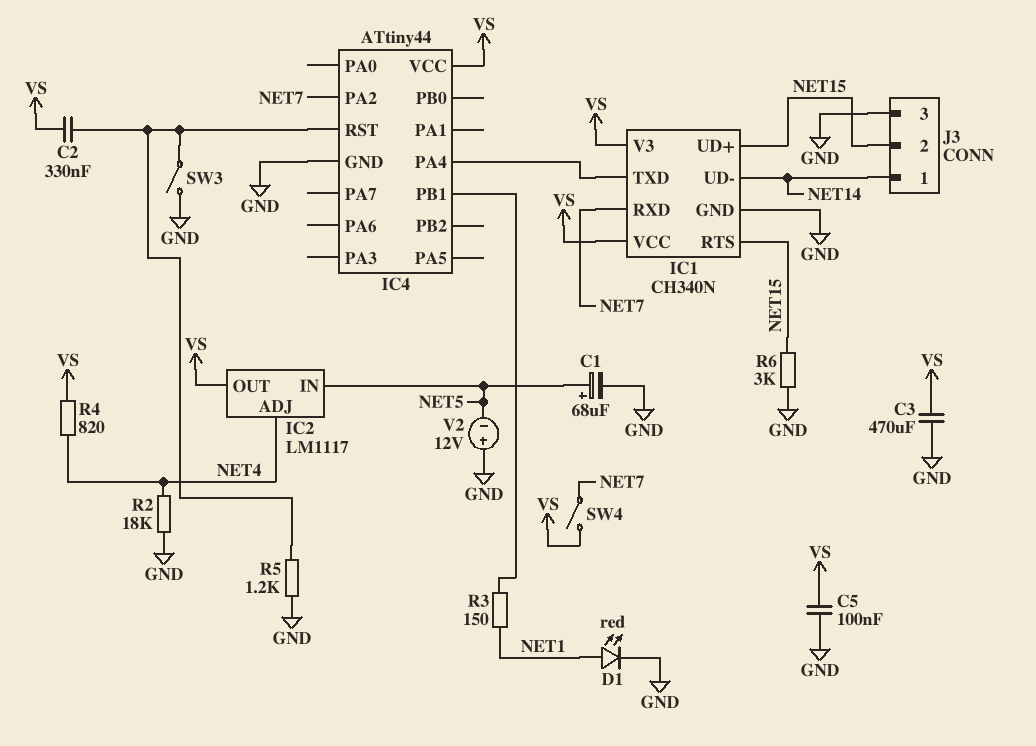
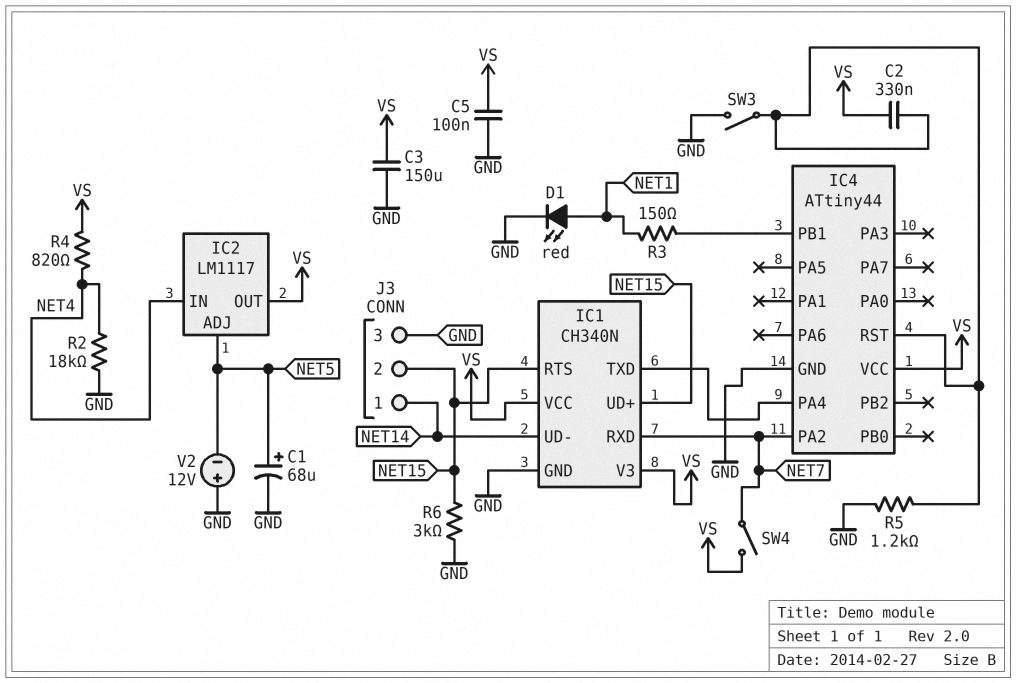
C3: 470uF (GND, VS) -> 150uF (GND, VS)
IC2 pin ADJ: NET4 -> NET5
IC2 pin IN: NET5 -> NET4

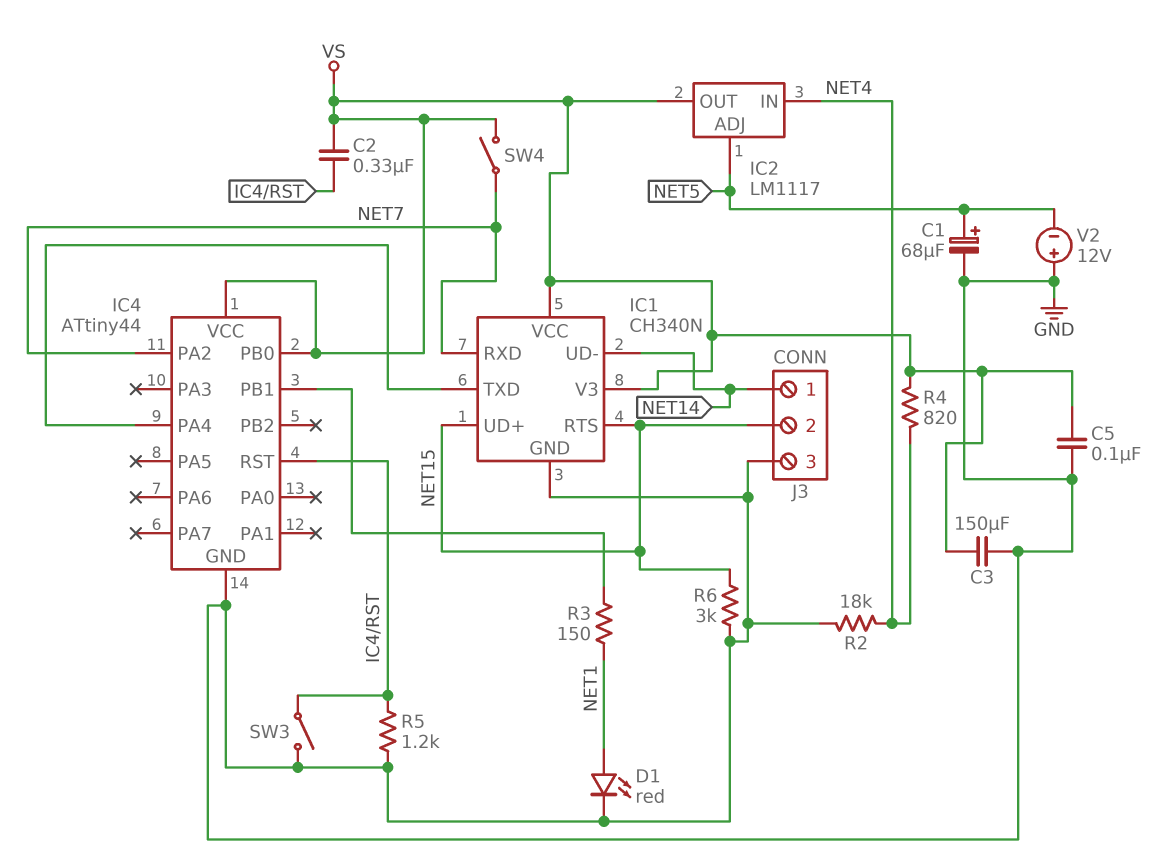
IC4 pin PB0: none -> VS

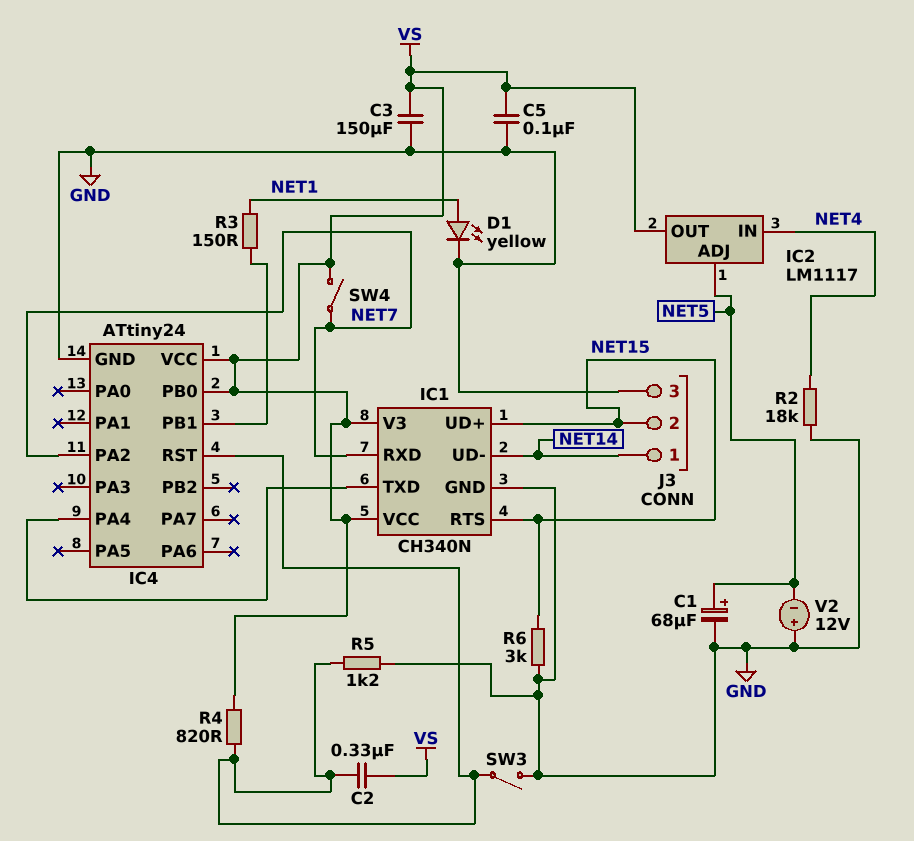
D1: LED red (A NET1, K GND) -> LED yellow (A NET1, K GND)
IC4: ATtiny44 -> ATtiny24
R4: 820 (NET4, VS) -> 820 (IC4/RST, VS)

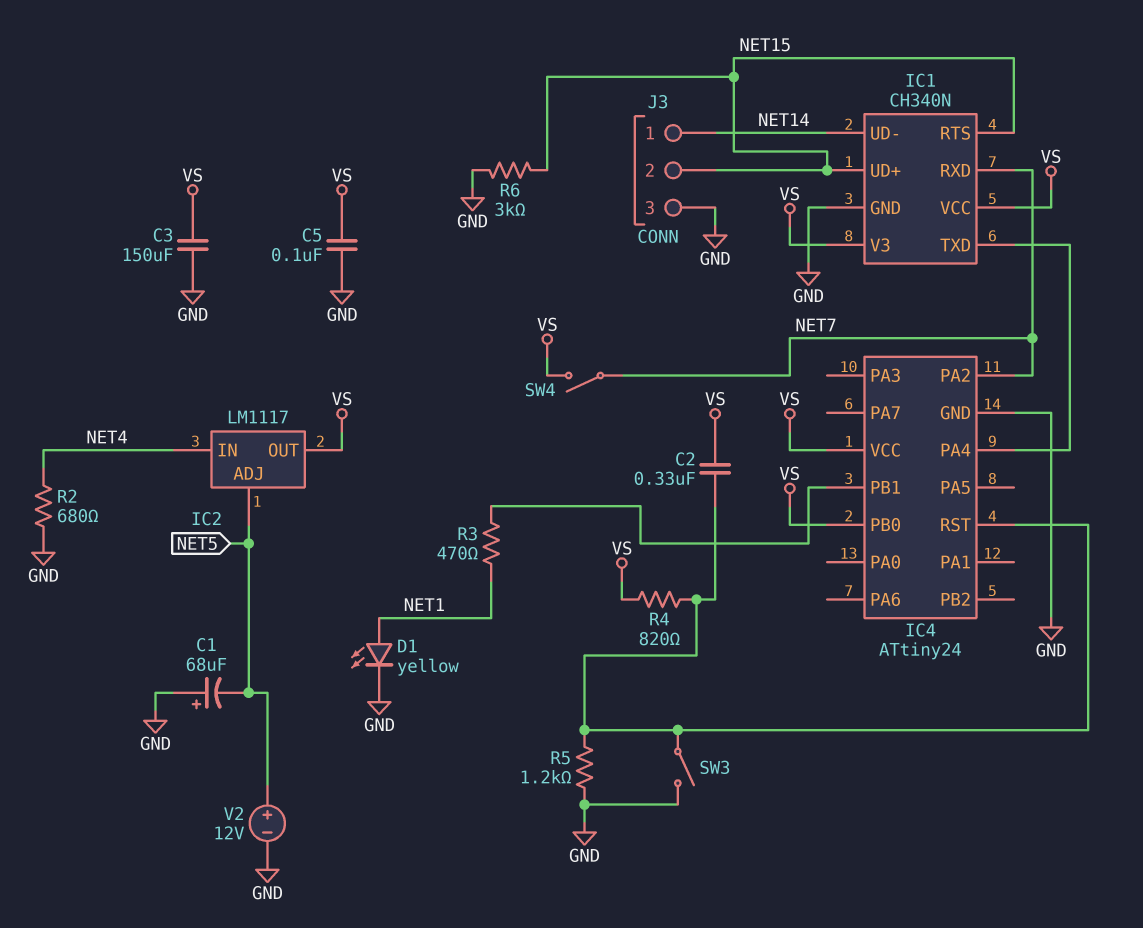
C1: 68uF (plus NET5, minus GND) -> 68uF (plus GND, minus NET5)
R2: 18k (GND, NET4) -> 680 (GND, NET4)
R3: 150 (IC4/PB1, NET1) -> 470 (IC4/PB1, NET1)
V2: 12V (plus GND, minus NET5) -> 12V (plus NET5, minus GND)

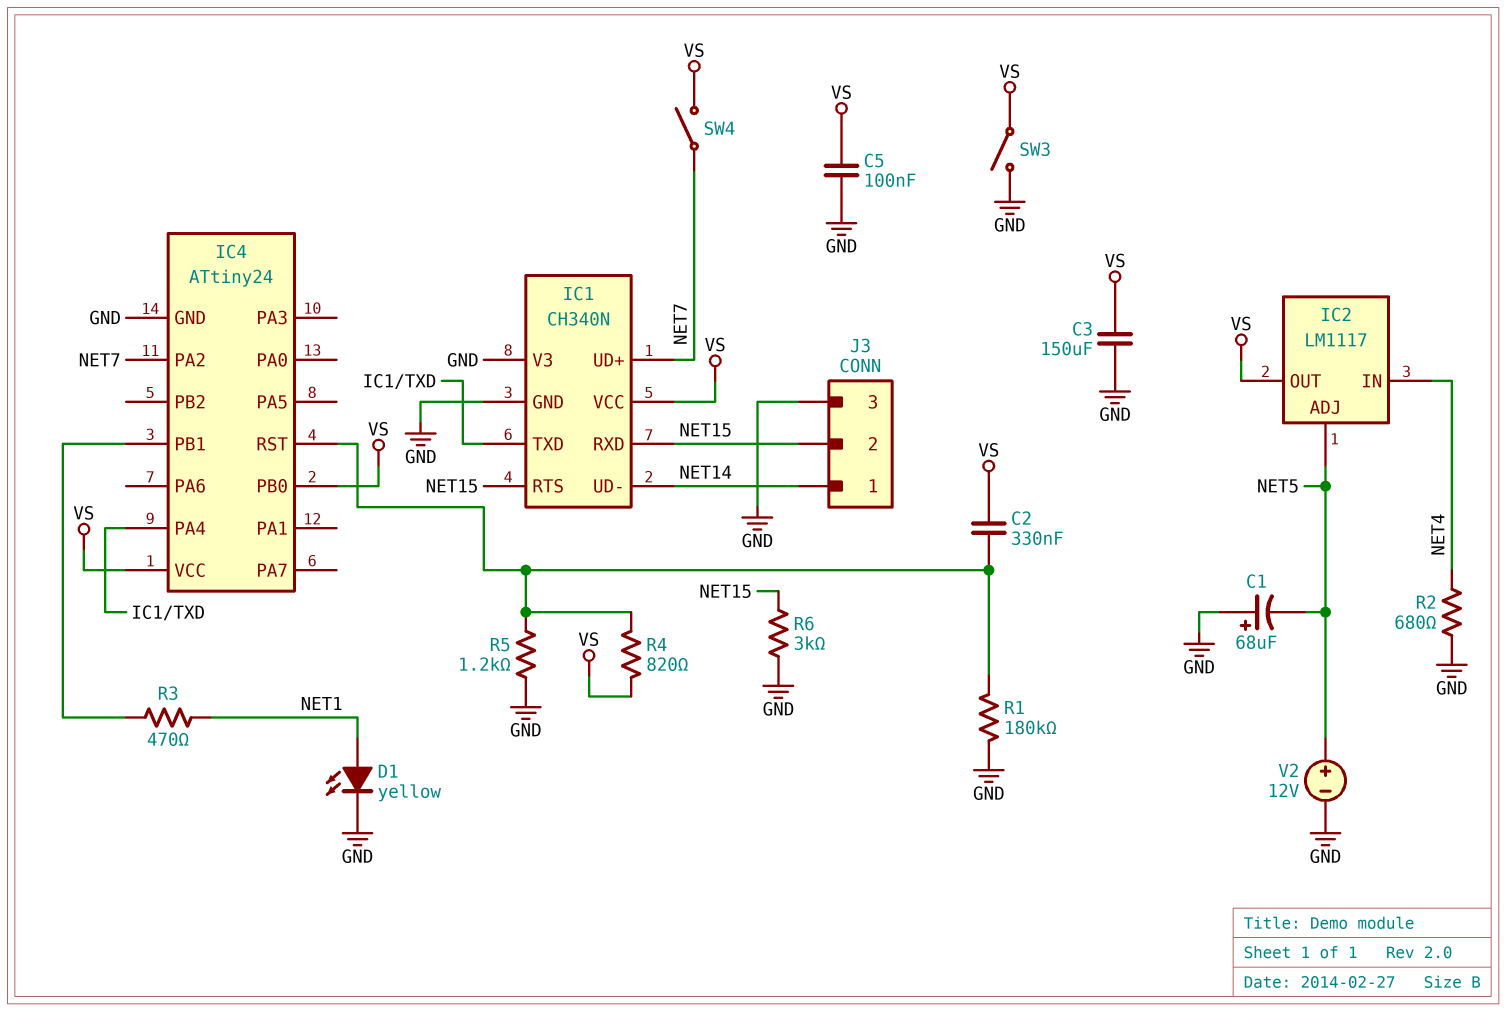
IC1 pin RXD: NET7 -> NET15
IC1 pin UD+: NET15 -> NET7
IC1 pin V3: VS -> GND
R1: none -> 180k (GND, IC4/RST)
SW3: switch (GND, IC4/RST) -> switch (GND, VS)

